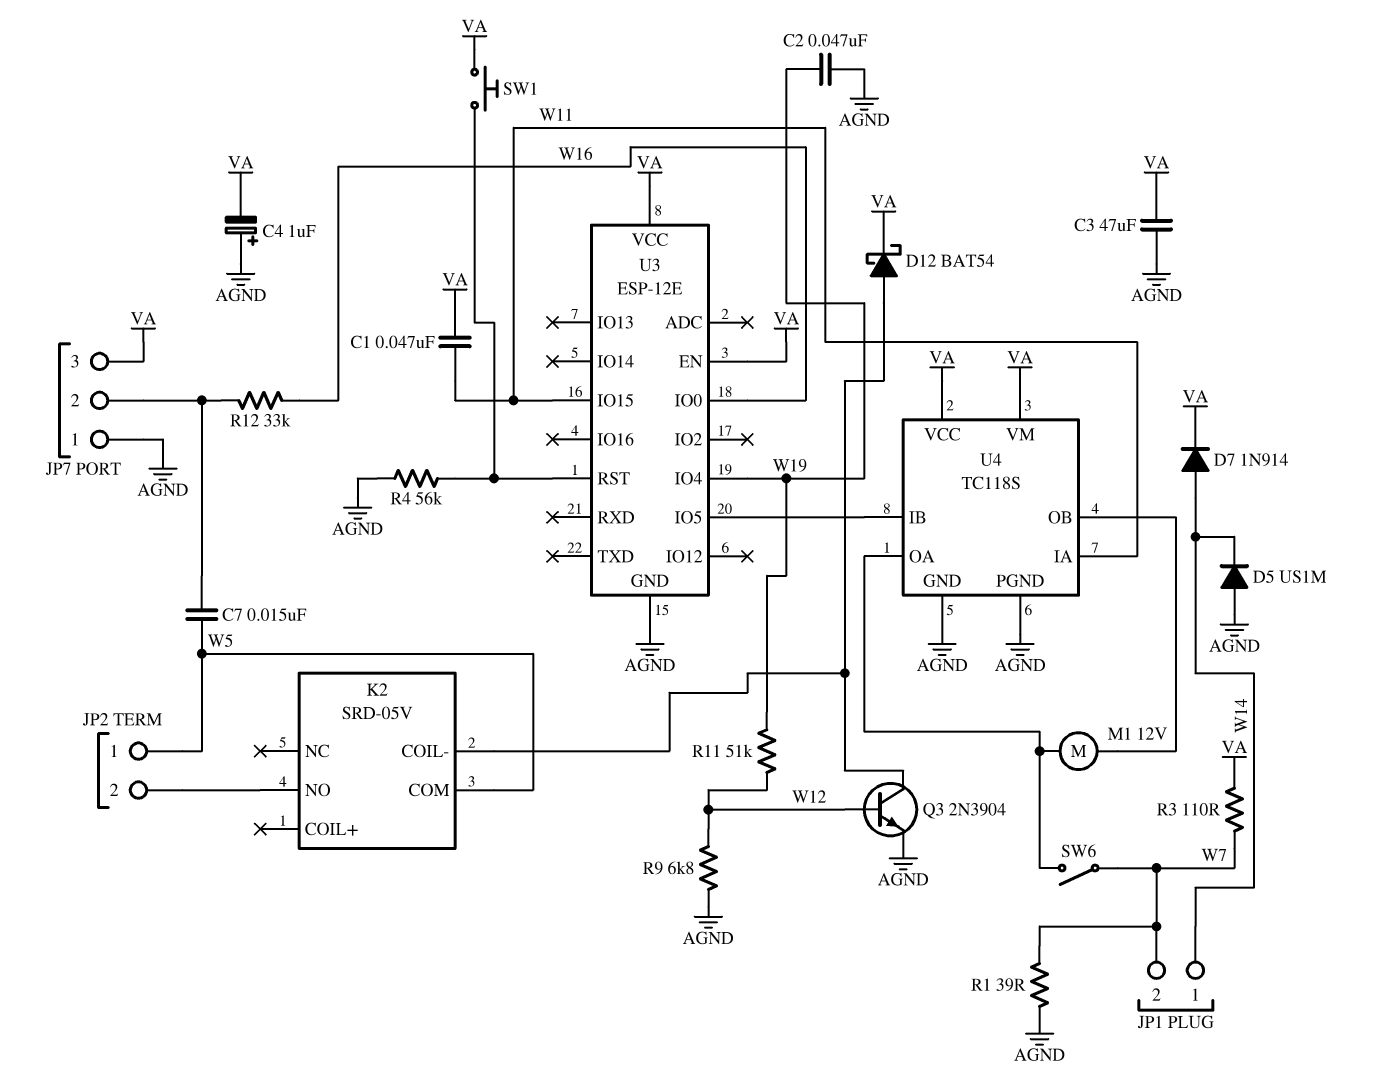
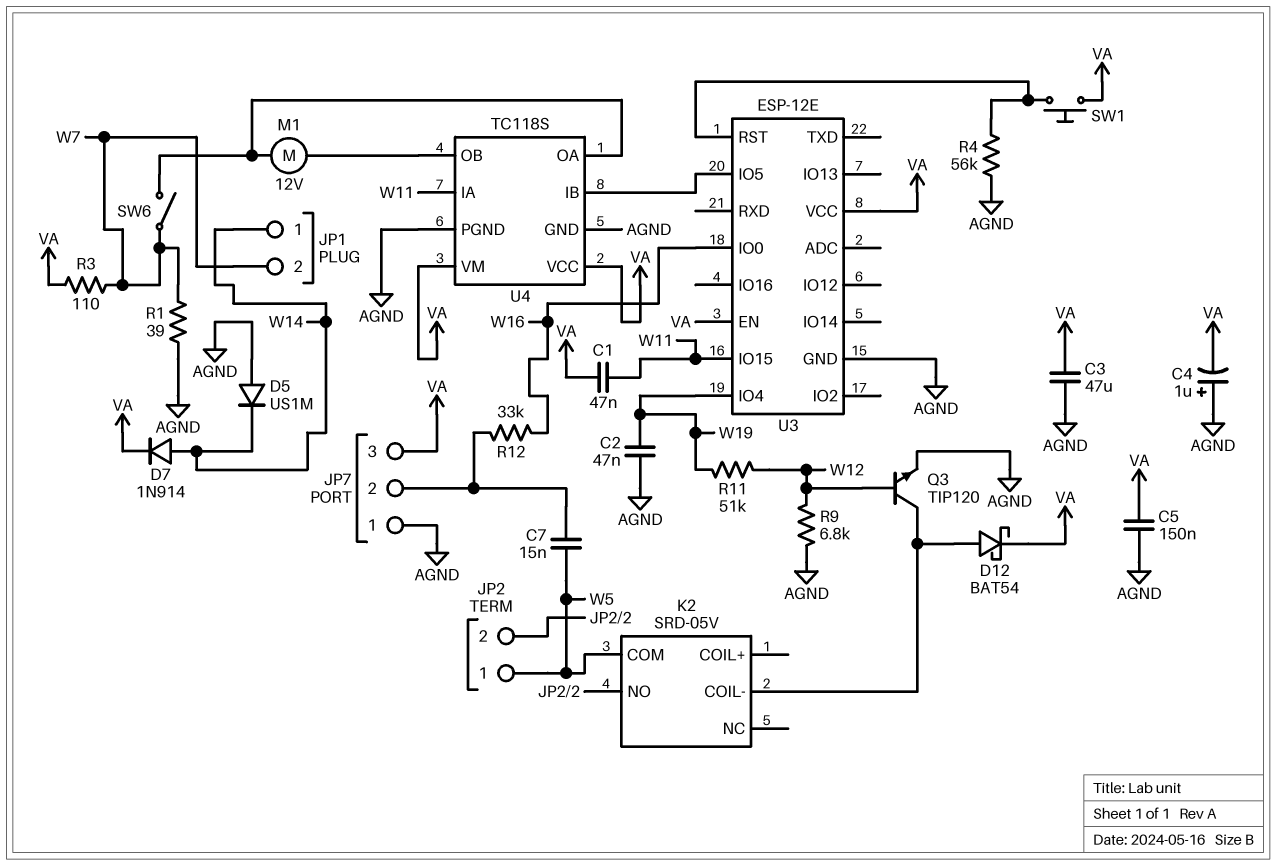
C5: none -> 150nF (AGND, VA)
Q3: NPN 2N3904 (B W12, C K2/COIL-, E AGND) -> NPN TIP120 (B W12, C K2/COIL-, E AGND)

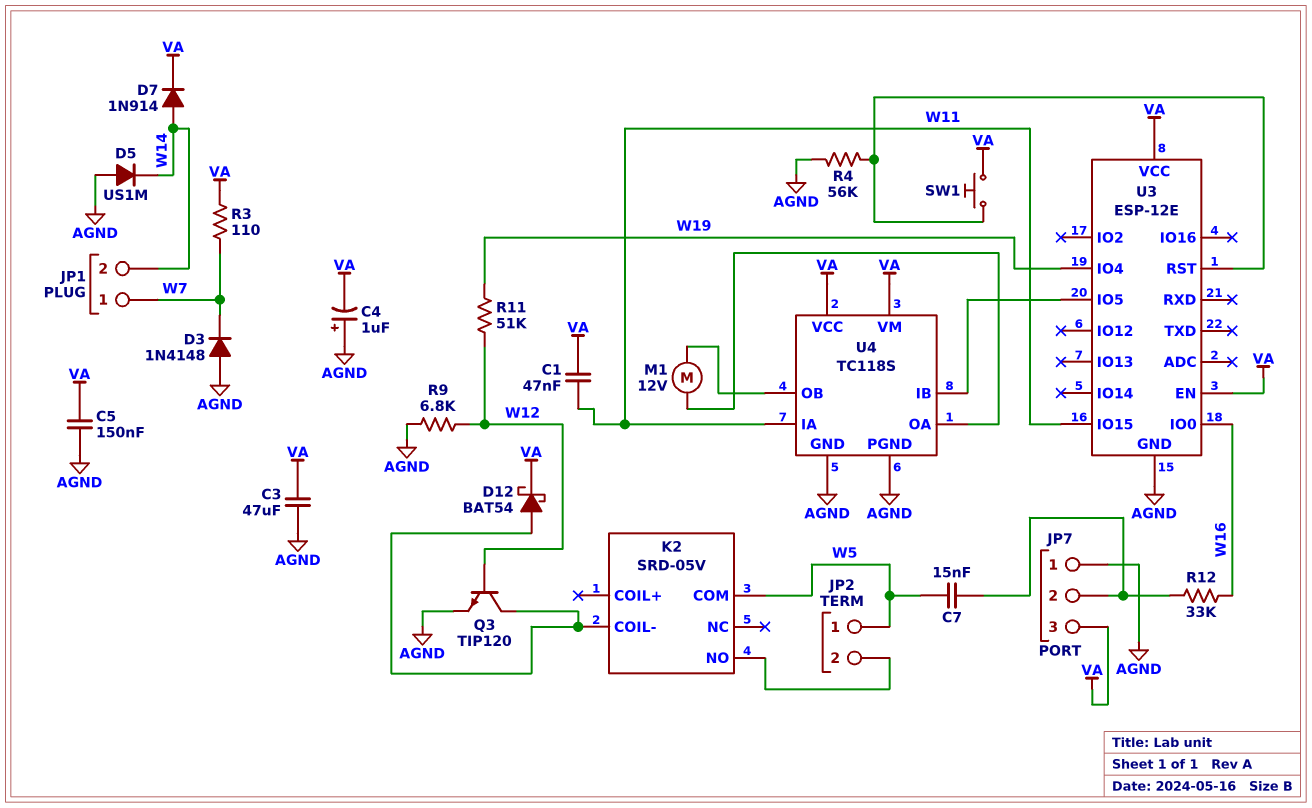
C2: 47nF (AGND, W19) -> none
D3: none -> diode 1N4148 (A AGND, K W7)
JP1 pin 1: W14 -> W7
JP1 pin 2: W7 -> W14
R1: 39 (AGND, W7) -> none
SW6: switch (U4/OA, W7) -> none

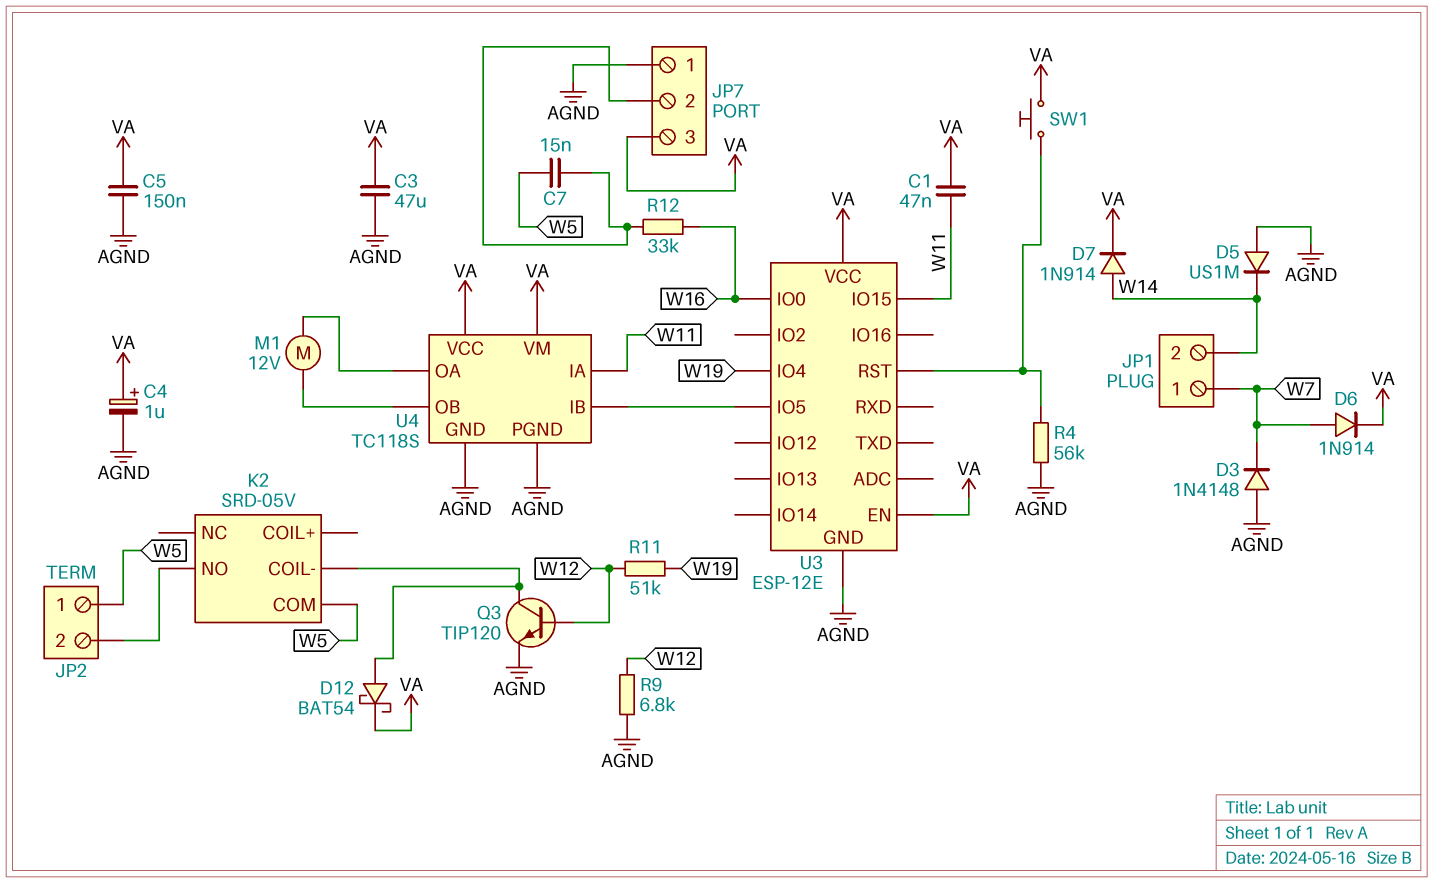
C4: 1uF (plus AGND, minus VA) -> 1uF (plus VA, minus AGND)
D6: none -> diode 1N914 (A W7, K VA)
R3: 110 (VA, W7) -> none

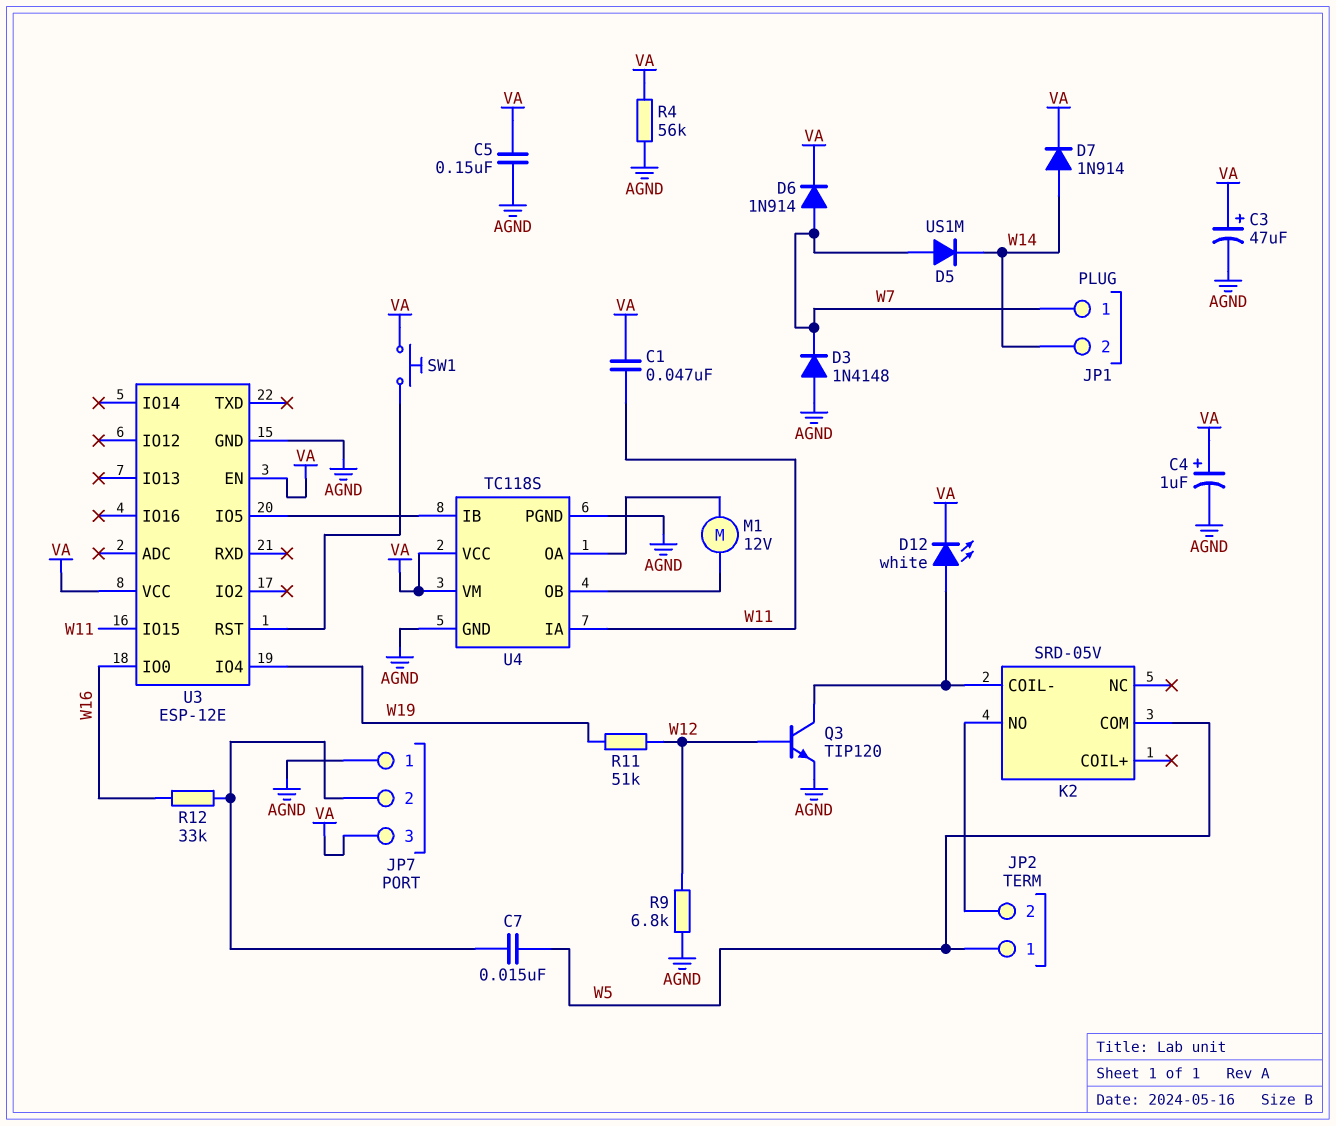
C3: 47uF (AGND, VA) -> 47uF (plus VA, minus AGND)
D5: diode US1M (A AGND, K W14) -> diode US1M (A W7, K W14)
D12: schottky BAT54 (A K2/COIL-, K VA) -> LED white (A K2/COIL-, K VA)
R4: 56k (AGND, U3/RST) -> 56k (AGND, VA)

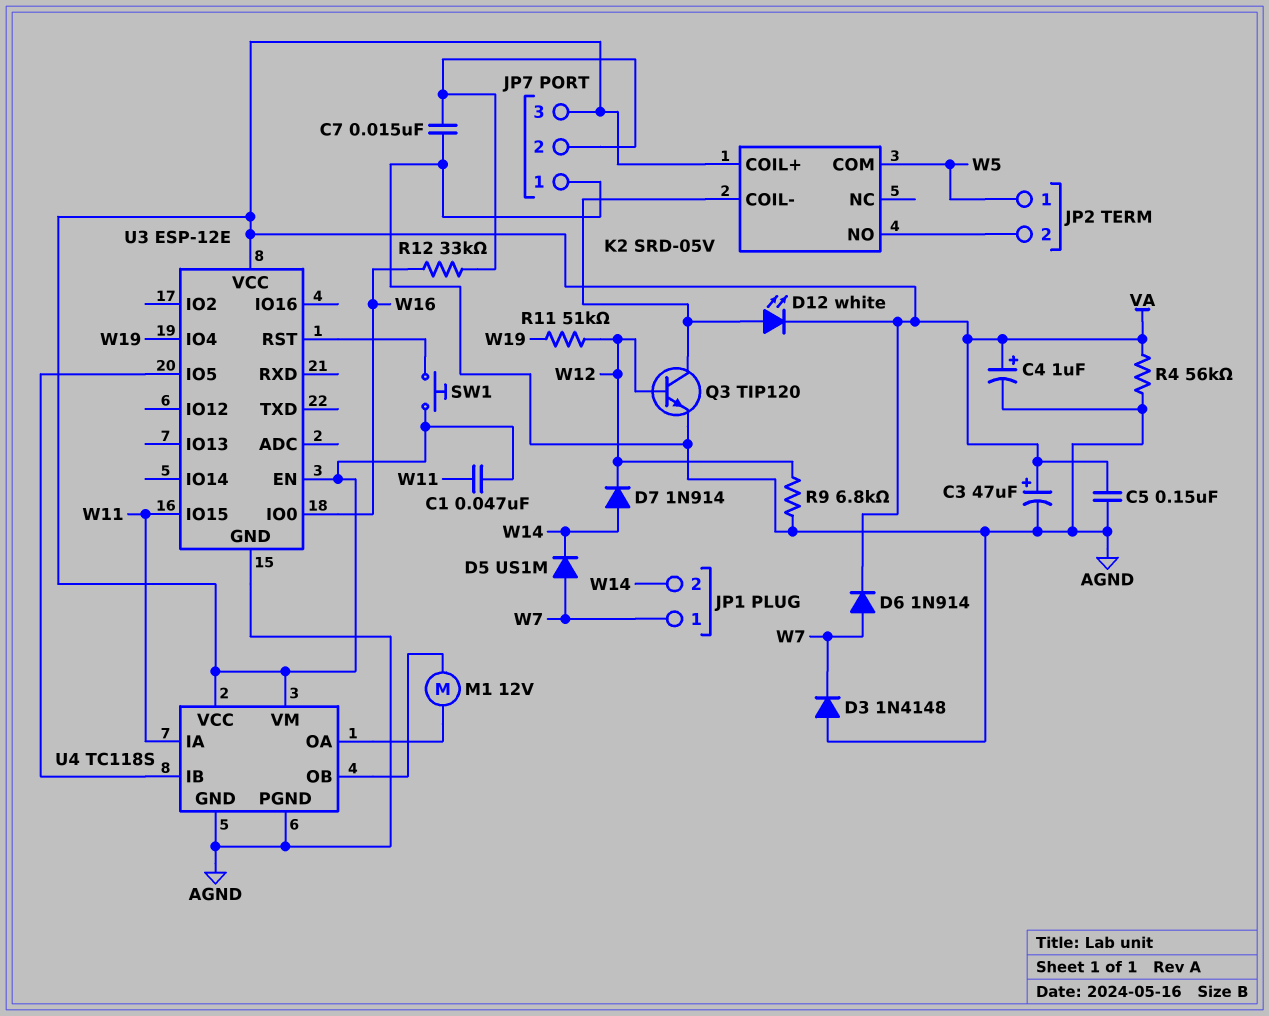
C7: 15nF (JP7/2, W5) -> 15nF (AGND, JP7/2)
D7: diode 1N914 (A W14, K VA) -> diode 1N914 (A W14, K W12)
K2 pin COIL+: none -> VA

